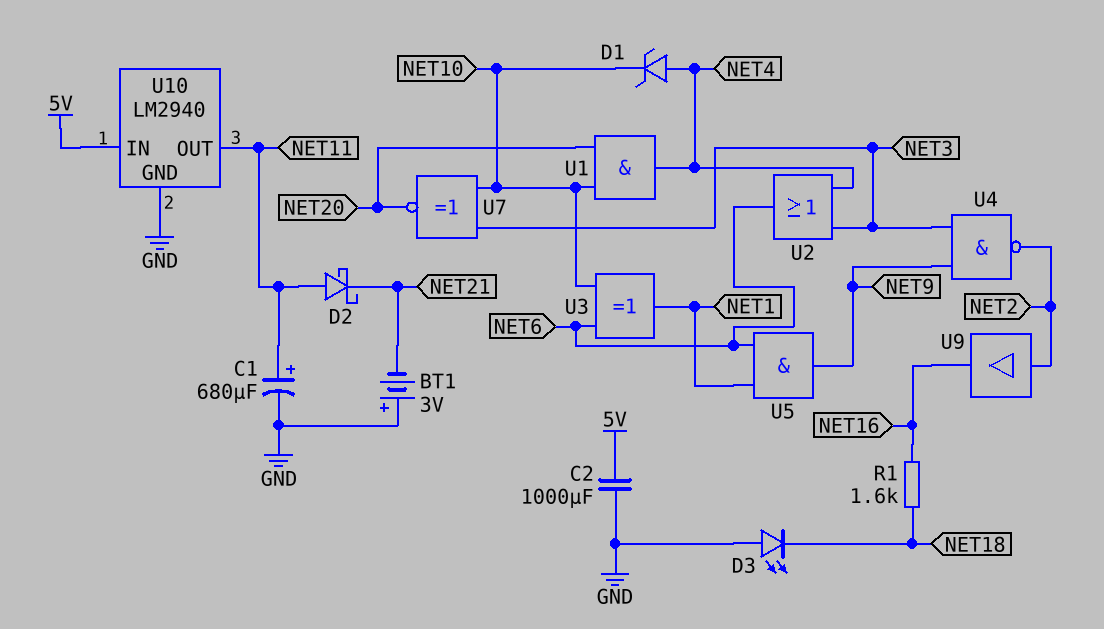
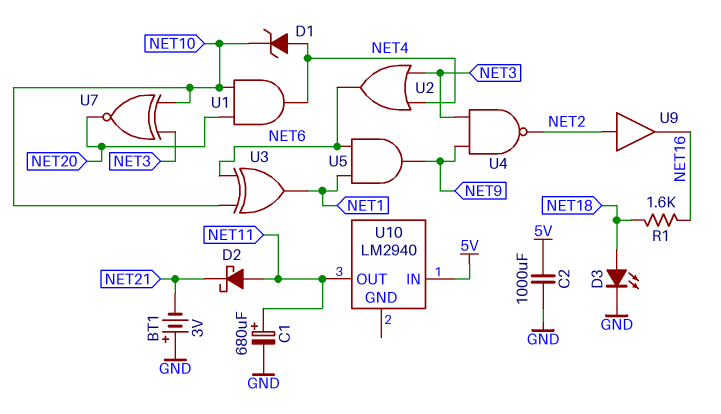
D3: LED (A GND, K NET18) -> LED (A NET18, K GND)
U10 pin GND: GND -> none

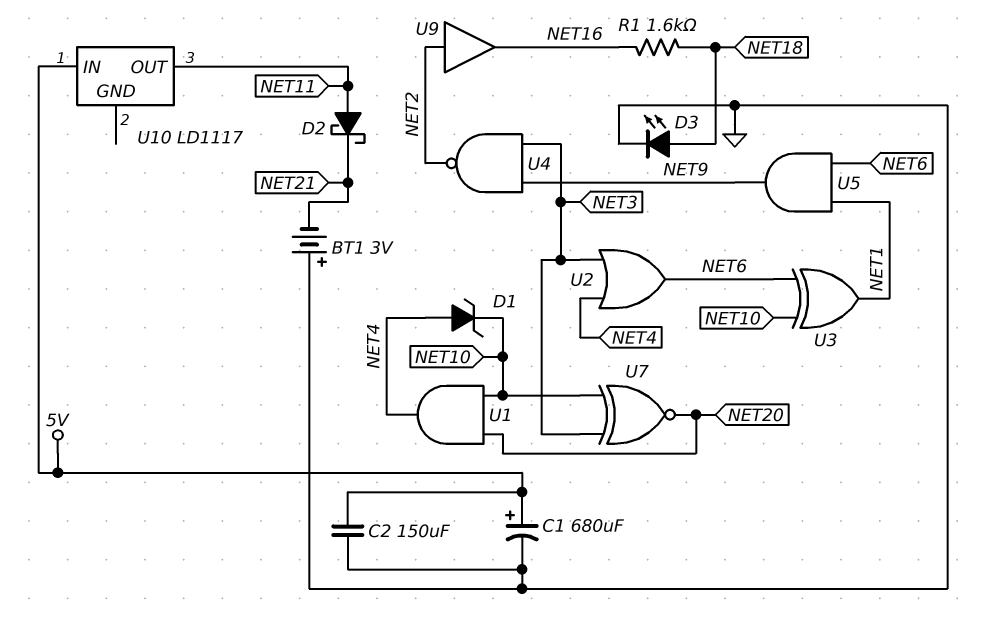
C1: 680uF (plus NET11, minus GND) -> 680uF (plus 5V, minus GND)
C2: 1000uF (5V, GND) -> 150uF (5V, GND)
U10: LM2940 -> LD1117

